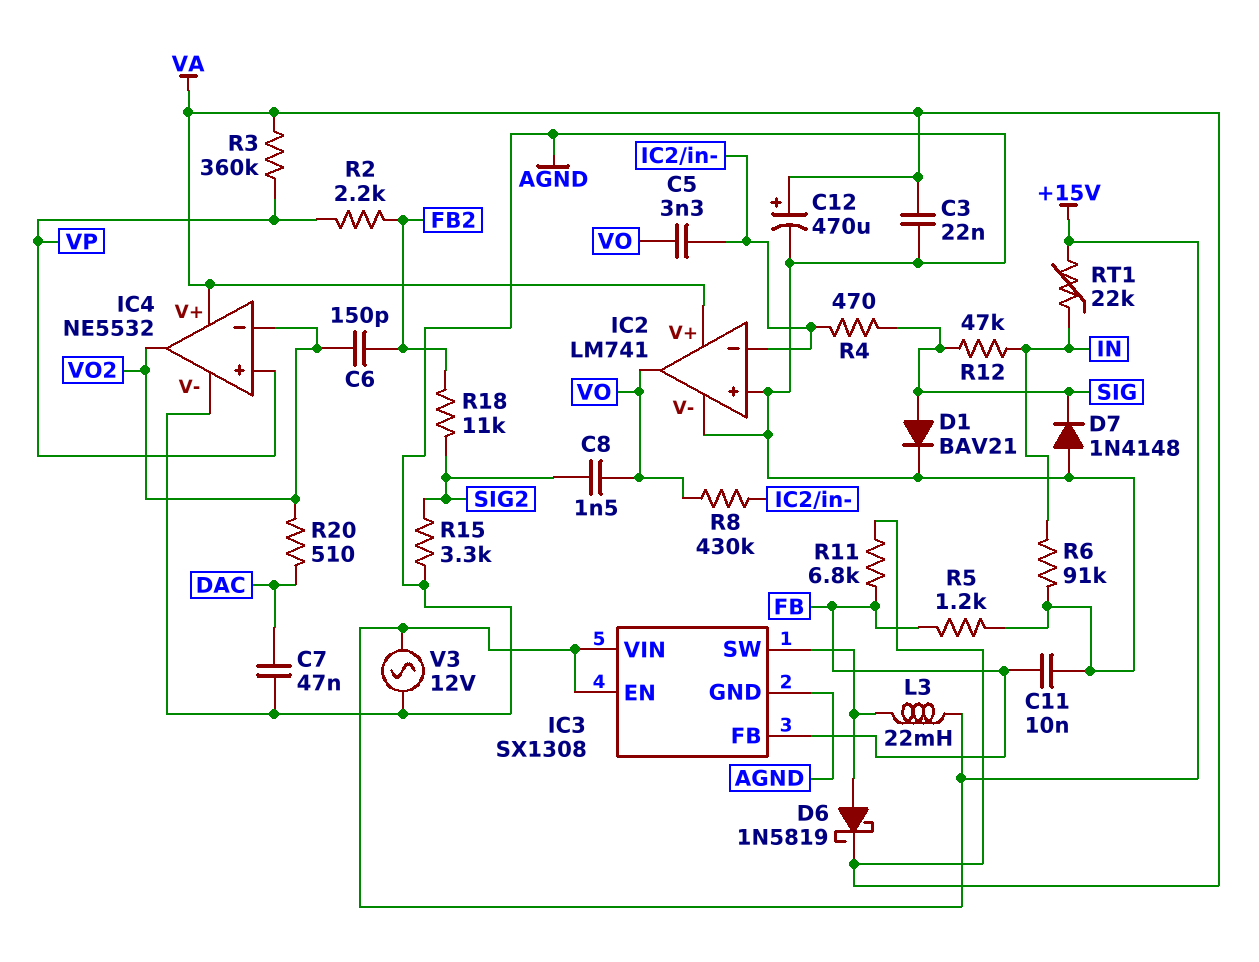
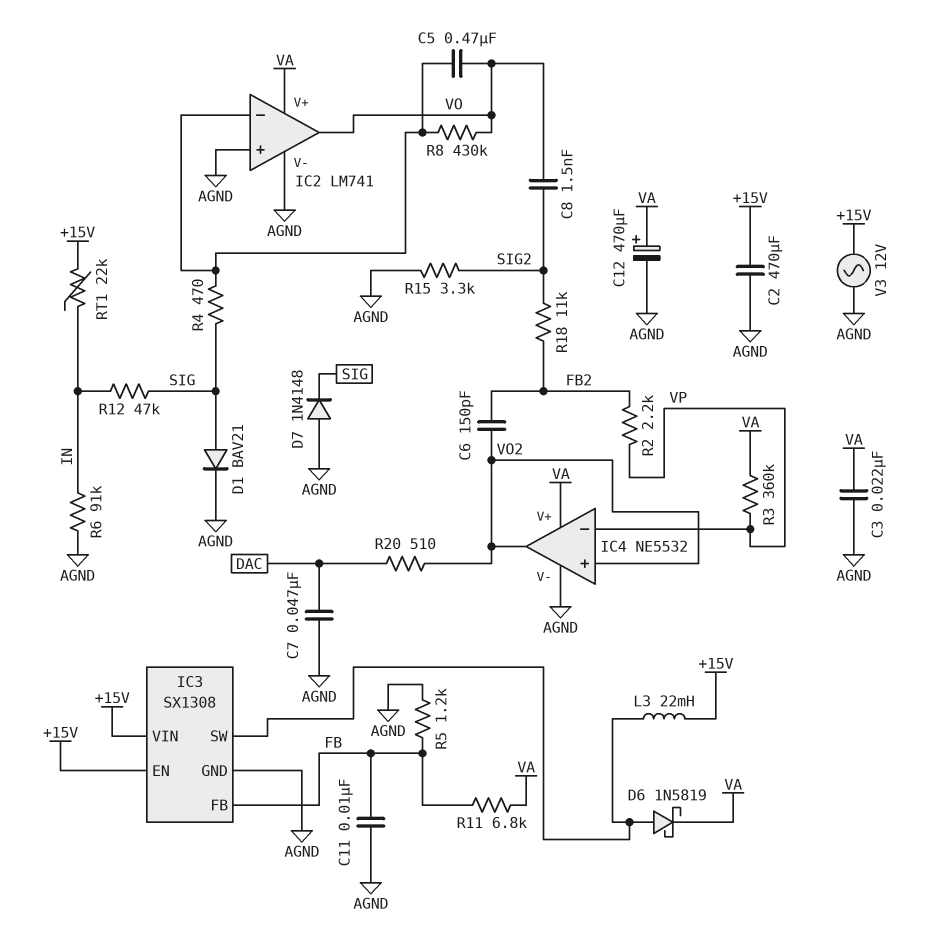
C2: none -> 470uF (+15V, AGND)
C5: 3.3nF (IC2/in-, VO) -> 470nF (IC2/in-, VO)
IC4 pin in+: VP -> VO2
IC4 pin in-: VO2 -> VP

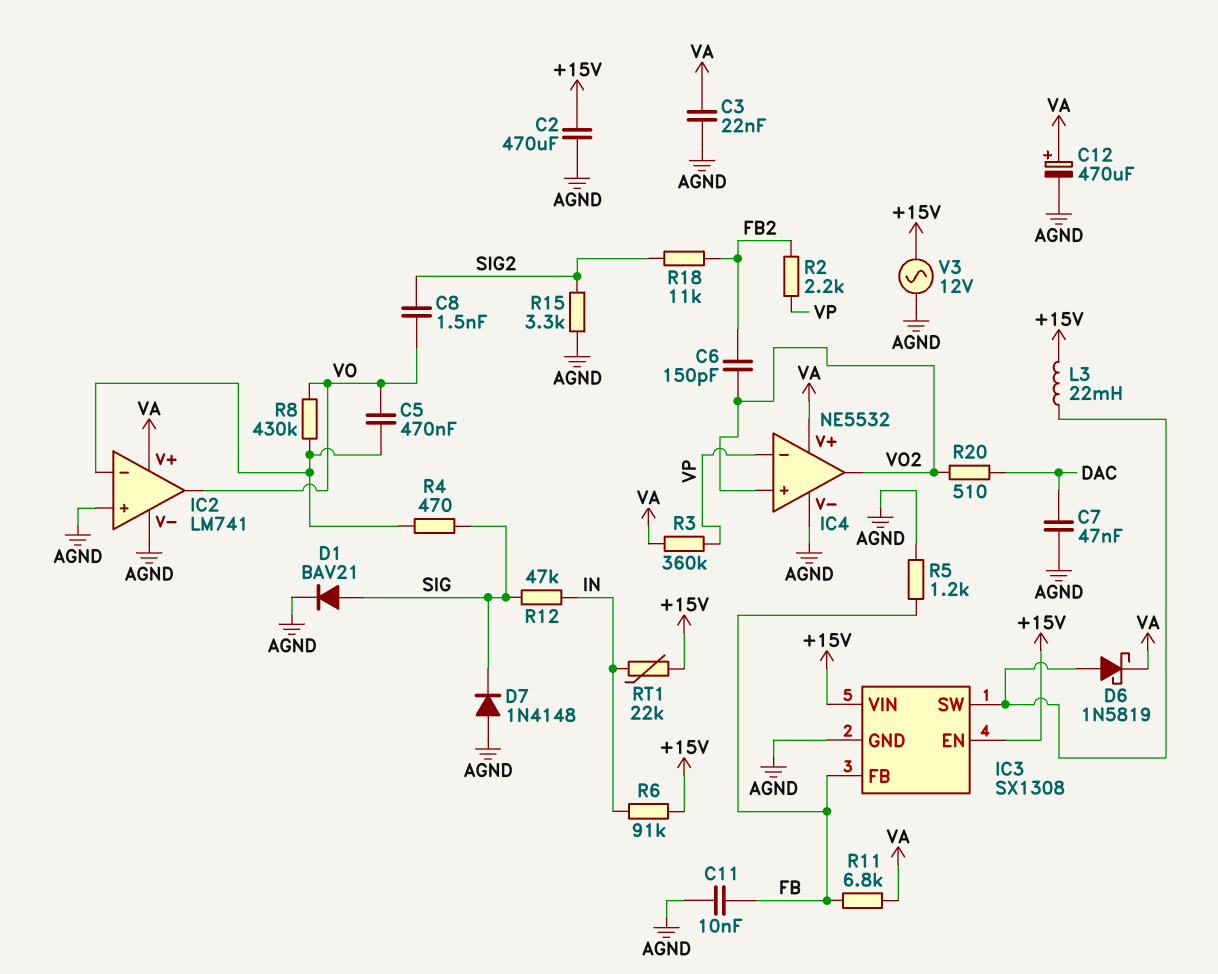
R6: 91k (AGND, IN) -> 91k (+15V, IN)

